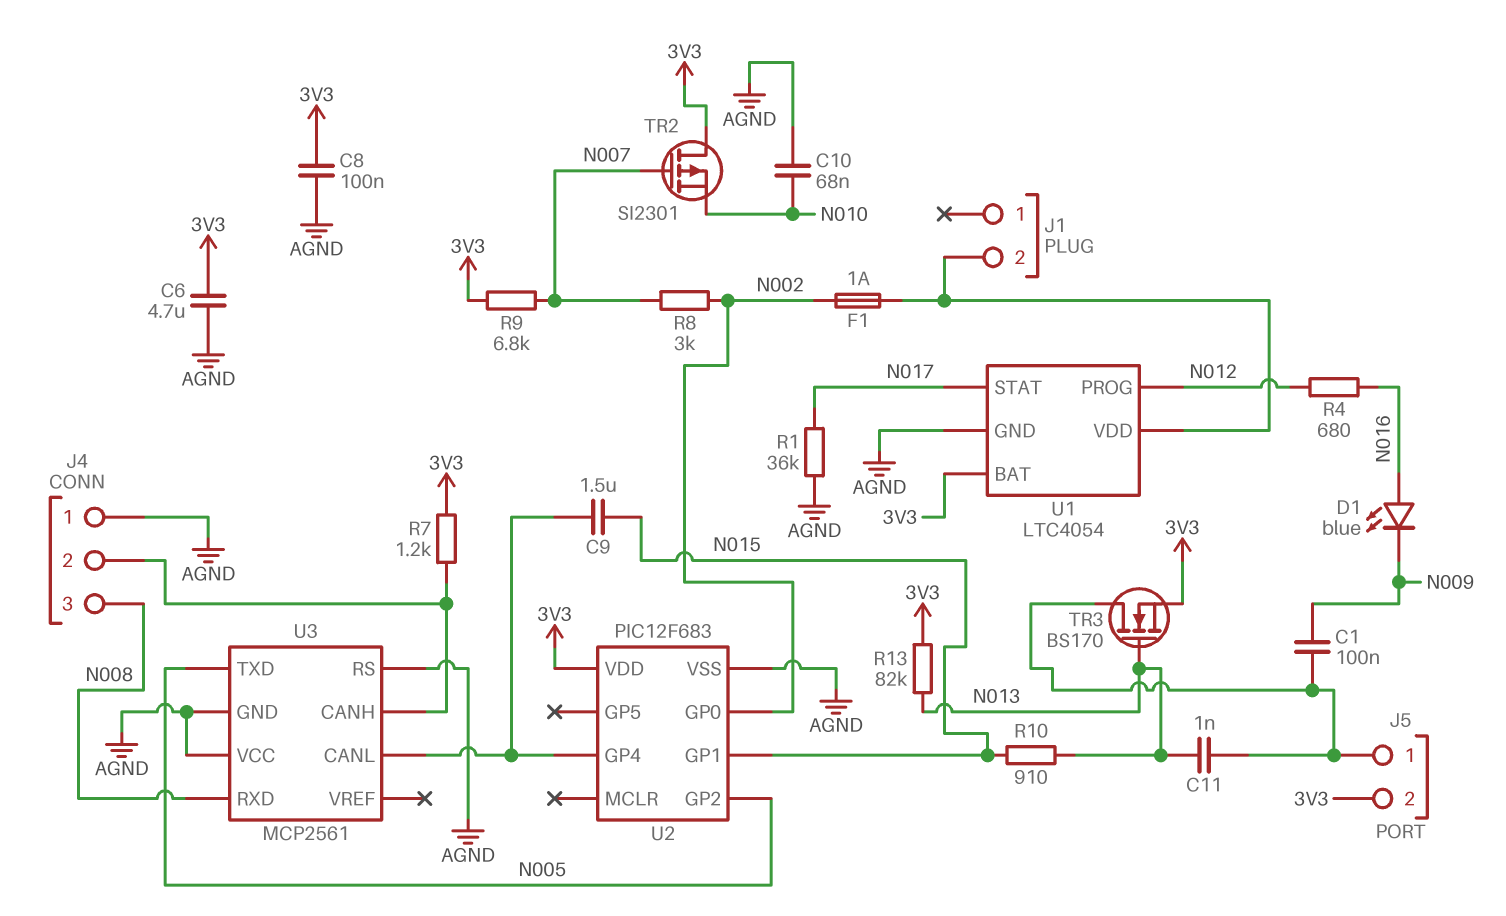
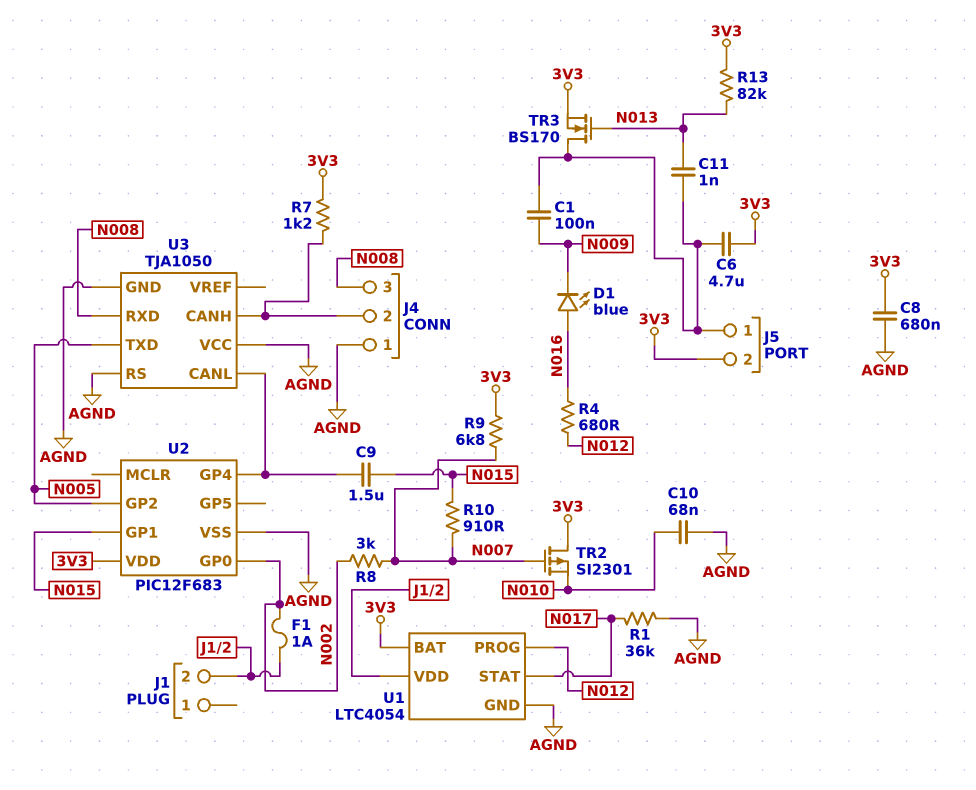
C6: 4.7uF (3V3, AGND) -> 4.7uF (3V3, J5/1)
C8: 100nF (3V3, AGND) -> 680nF (3V3, AGND)
R10: 910 (N013, N015) -> 910 (N007, N015)
U3: MCP2561 -> TJA1050

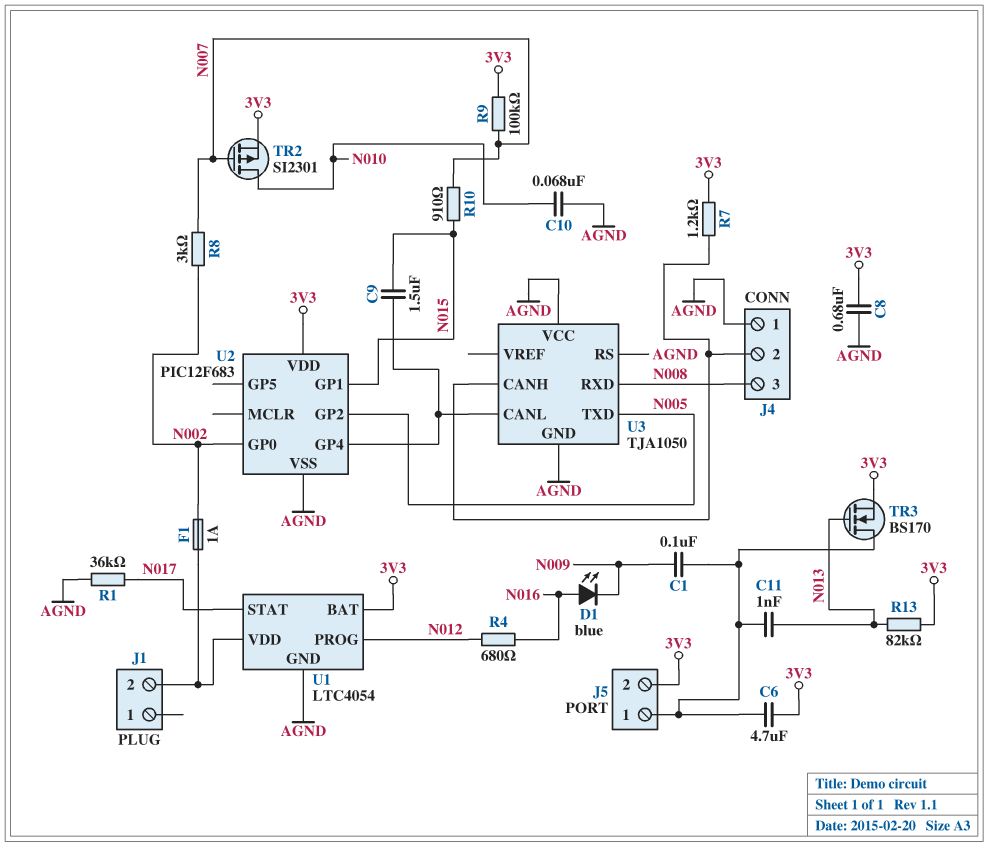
R9: 6.8k (3V3, N007) -> 100k (3V3, N007)
TR2: PMOS SI2301 (G N007, D 3V3, S N010) -> PMOS SI2301 (G N007, D N010, S 3V3)

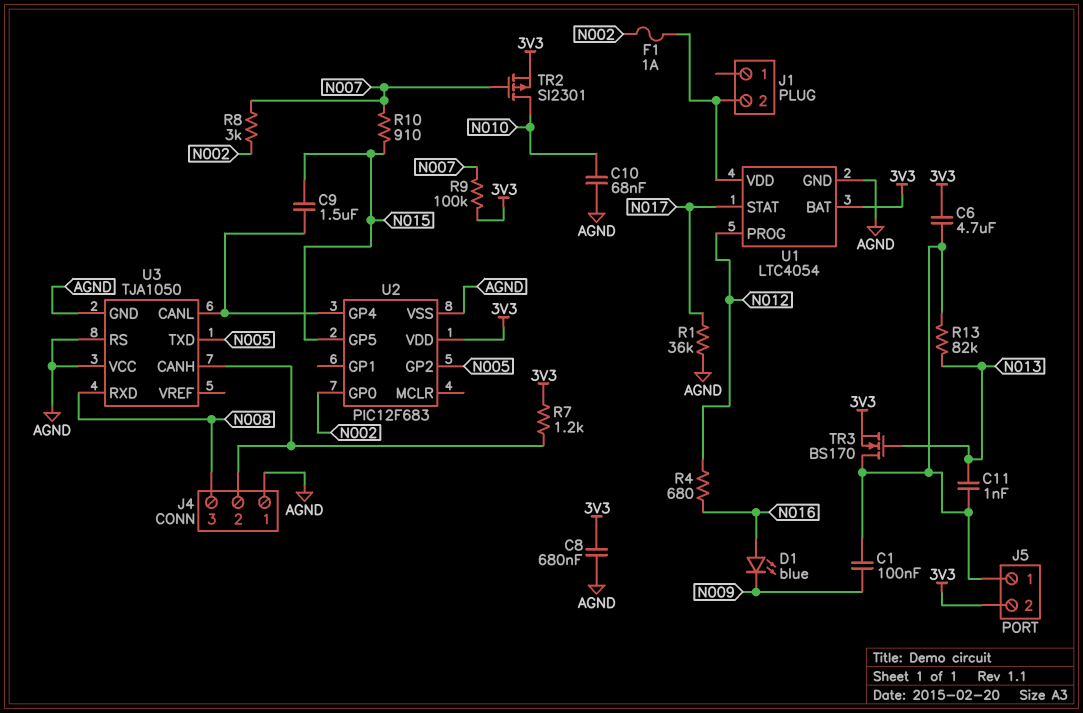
R13: 82k (3V3, N013) -> 82k (J5/1, N013)
U2 pin GP1: N015 -> none
U2 pin GP5: none -> N015

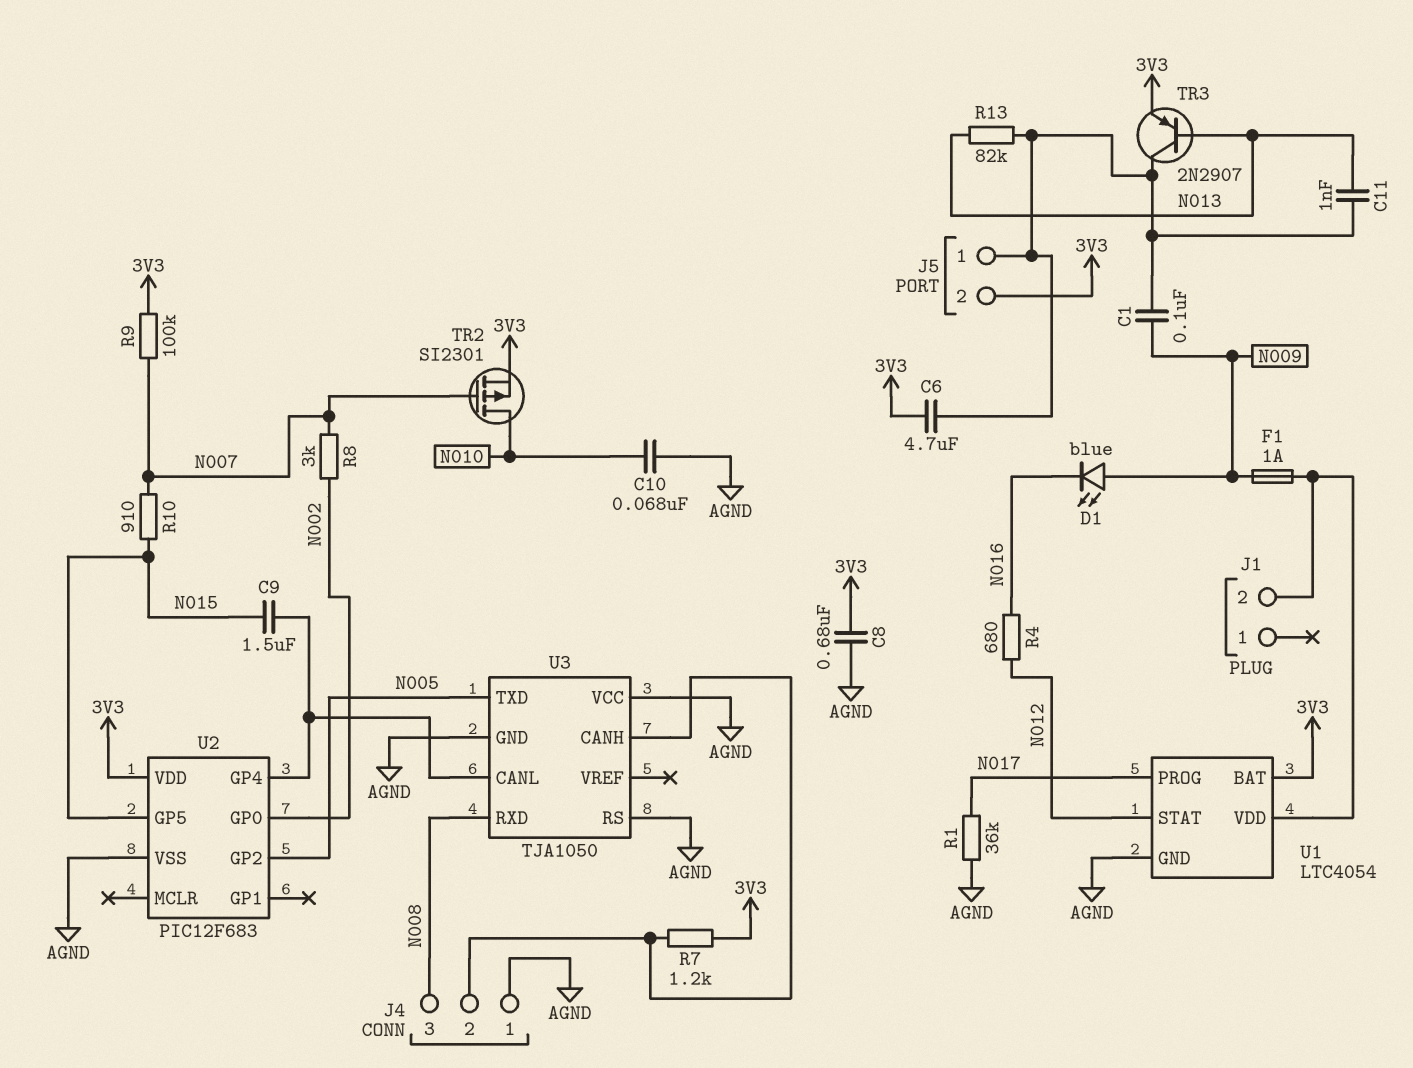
D1: LED blue (A N016, K N009) -> LED blue (A N009, K N016)
F1: 1A (J1/2, N002) -> 1A (J1/2, N009)
TR3: NMOS BS170 (G N013, D J5/1, S 3V3) -> PNP 2N2907 (B N013, C J5/1, E 3V3)
U1 pin PROG: N012 -> N017
U1 pin STAT: N017 -> N012

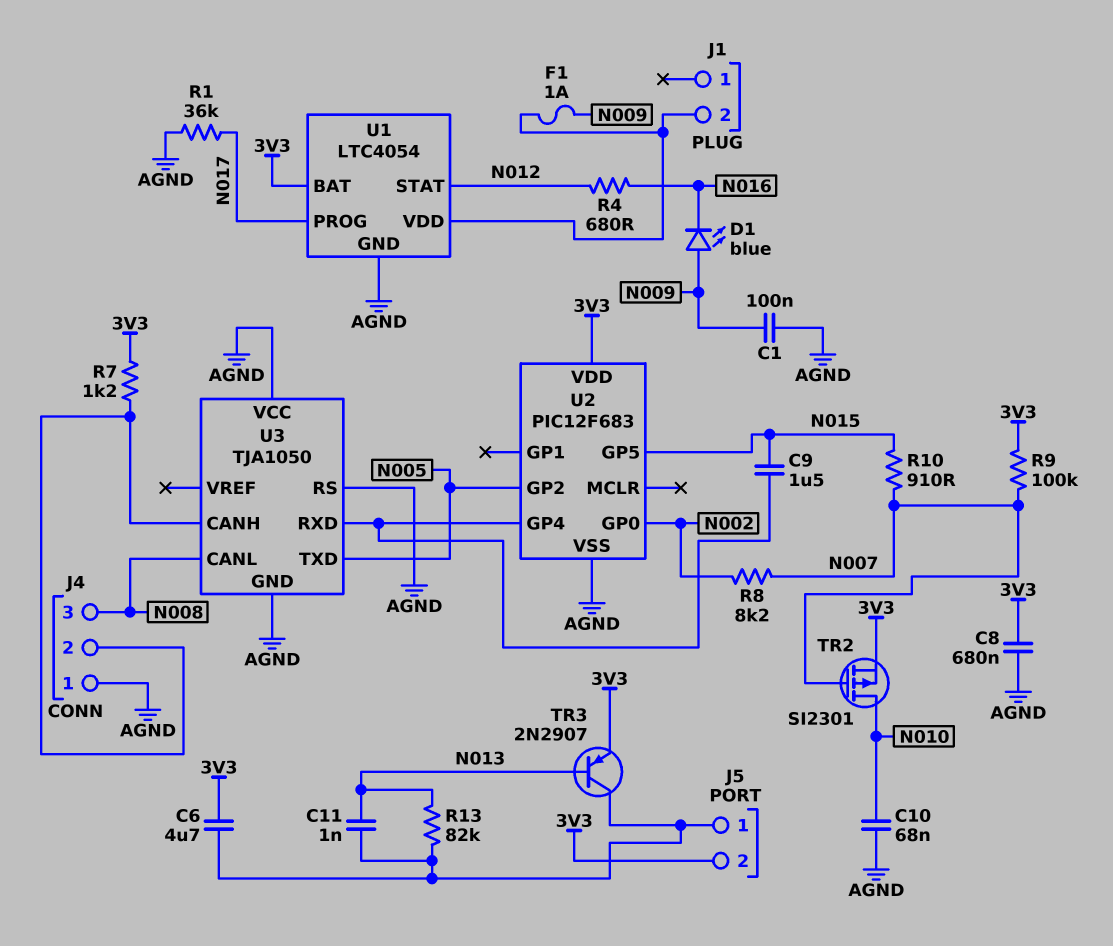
C1: 100nF (J5/1, N009) -> 100nF (AGND, N009)
R8: 3k (N002, N007) -> 8.2k (N002, N007)
U3 pin CANL: U2/GP4 -> N008
U3 pin RXD: N008 -> U2/GP4

